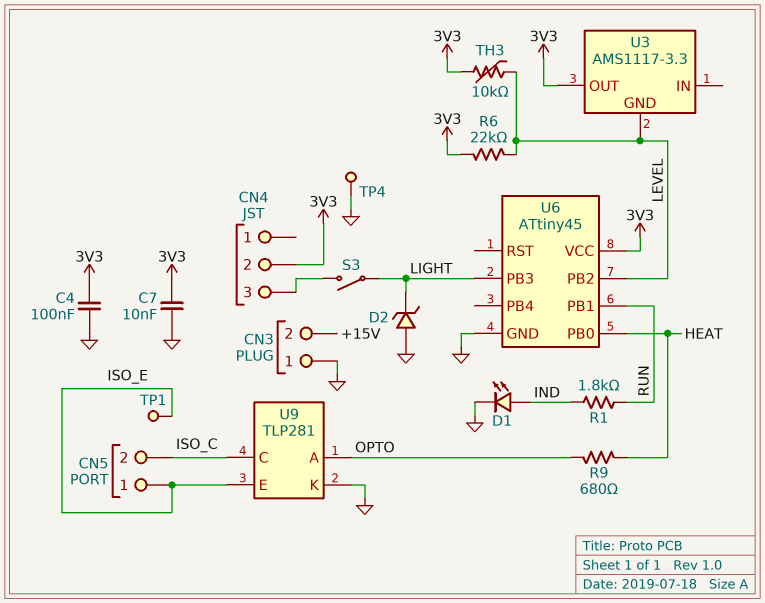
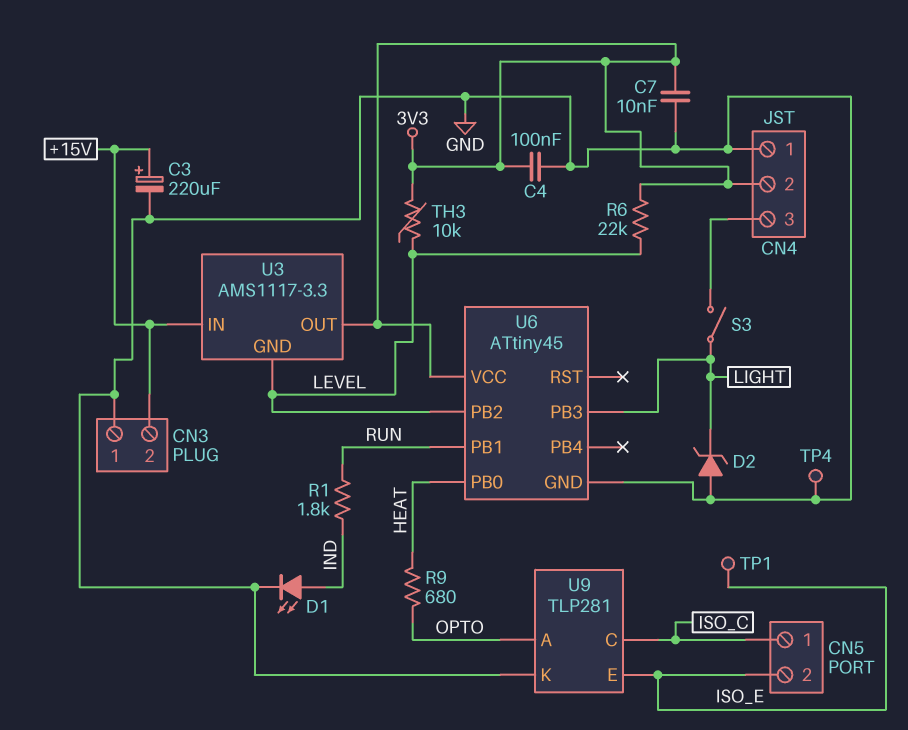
C3: none -> 220uF (plus +15V, minus GND)
CN4 pin 1: none -> GND
CN5 pin 1: ISO_E -> ISO_C
CN5 pin 2: ISO_C -> ISO_E
U3 pin IN: none -> +15V

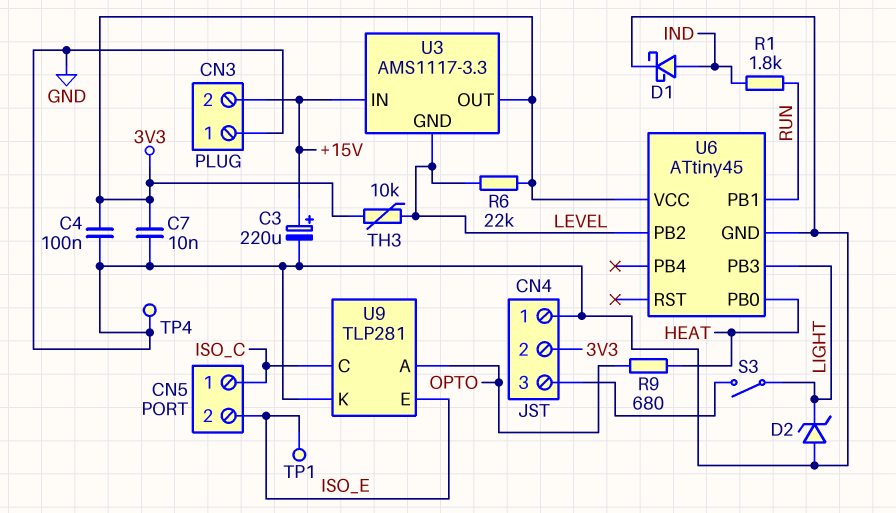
D1: LED (A IND, K GND) -> schottky (A IND, K GND)

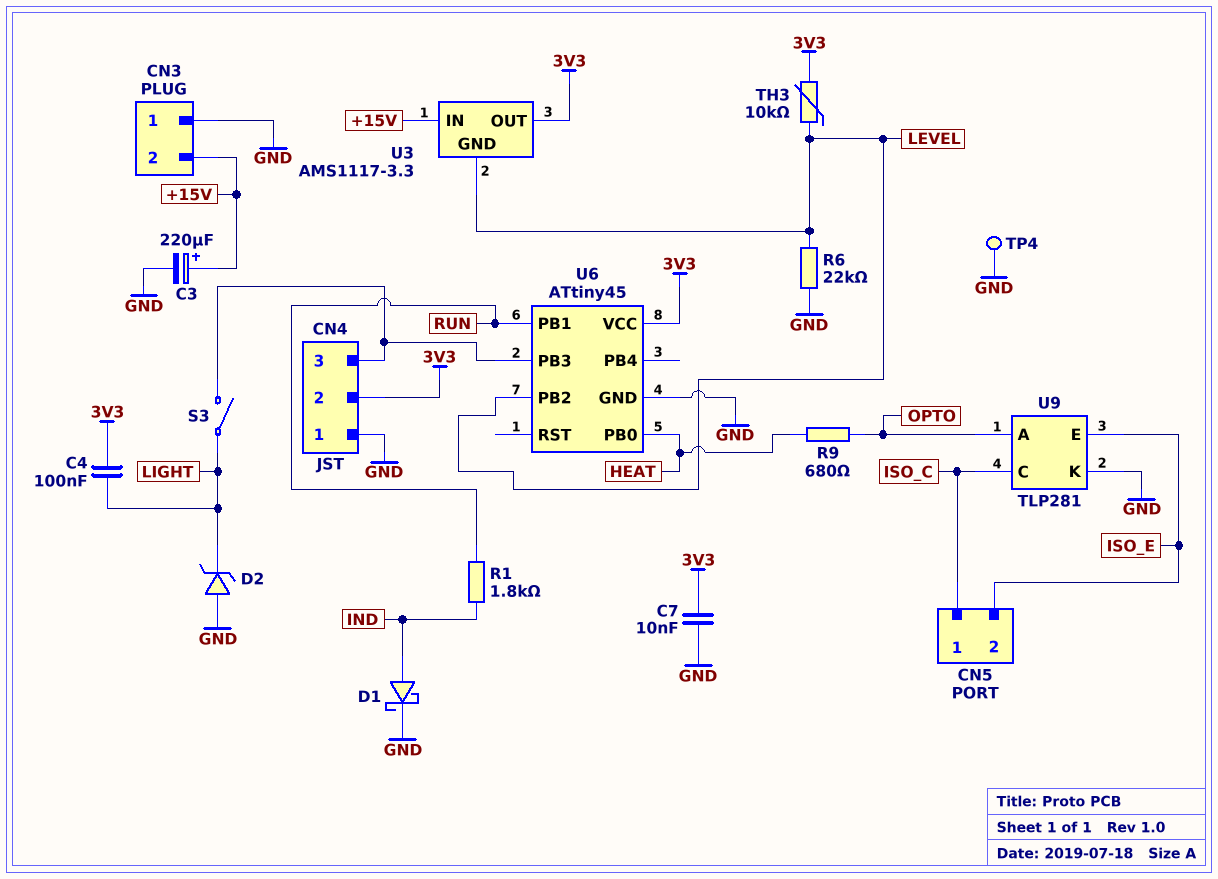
C4: 100nF (3V3, GND) -> 100nF (3V3, LIGHT)
R6: 22k (3V3, LEVEL) -> 22k (GND, LEVEL)
TP1: test point (ISO_E) -> none
U6 pin PB3: LIGHT -> CN4/3

